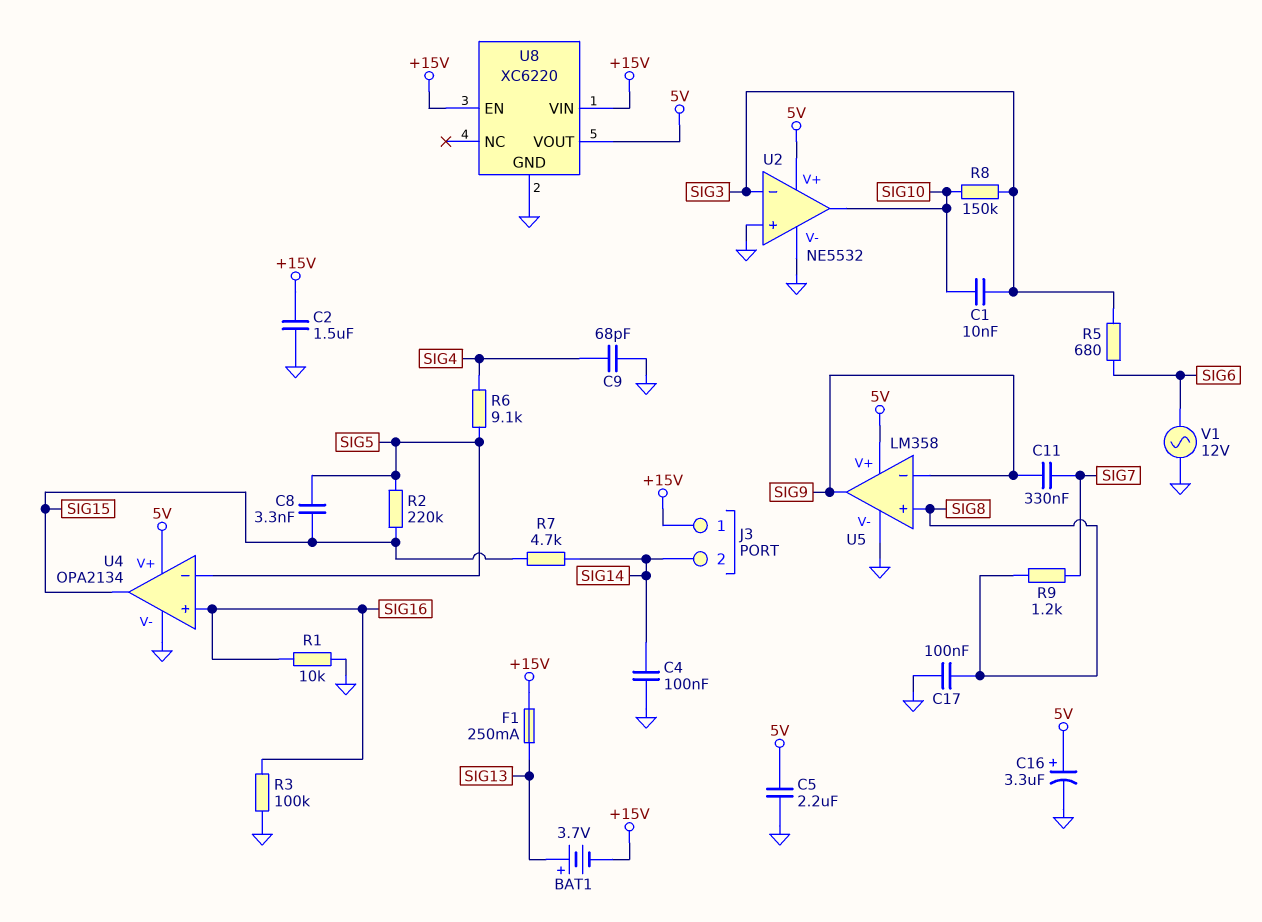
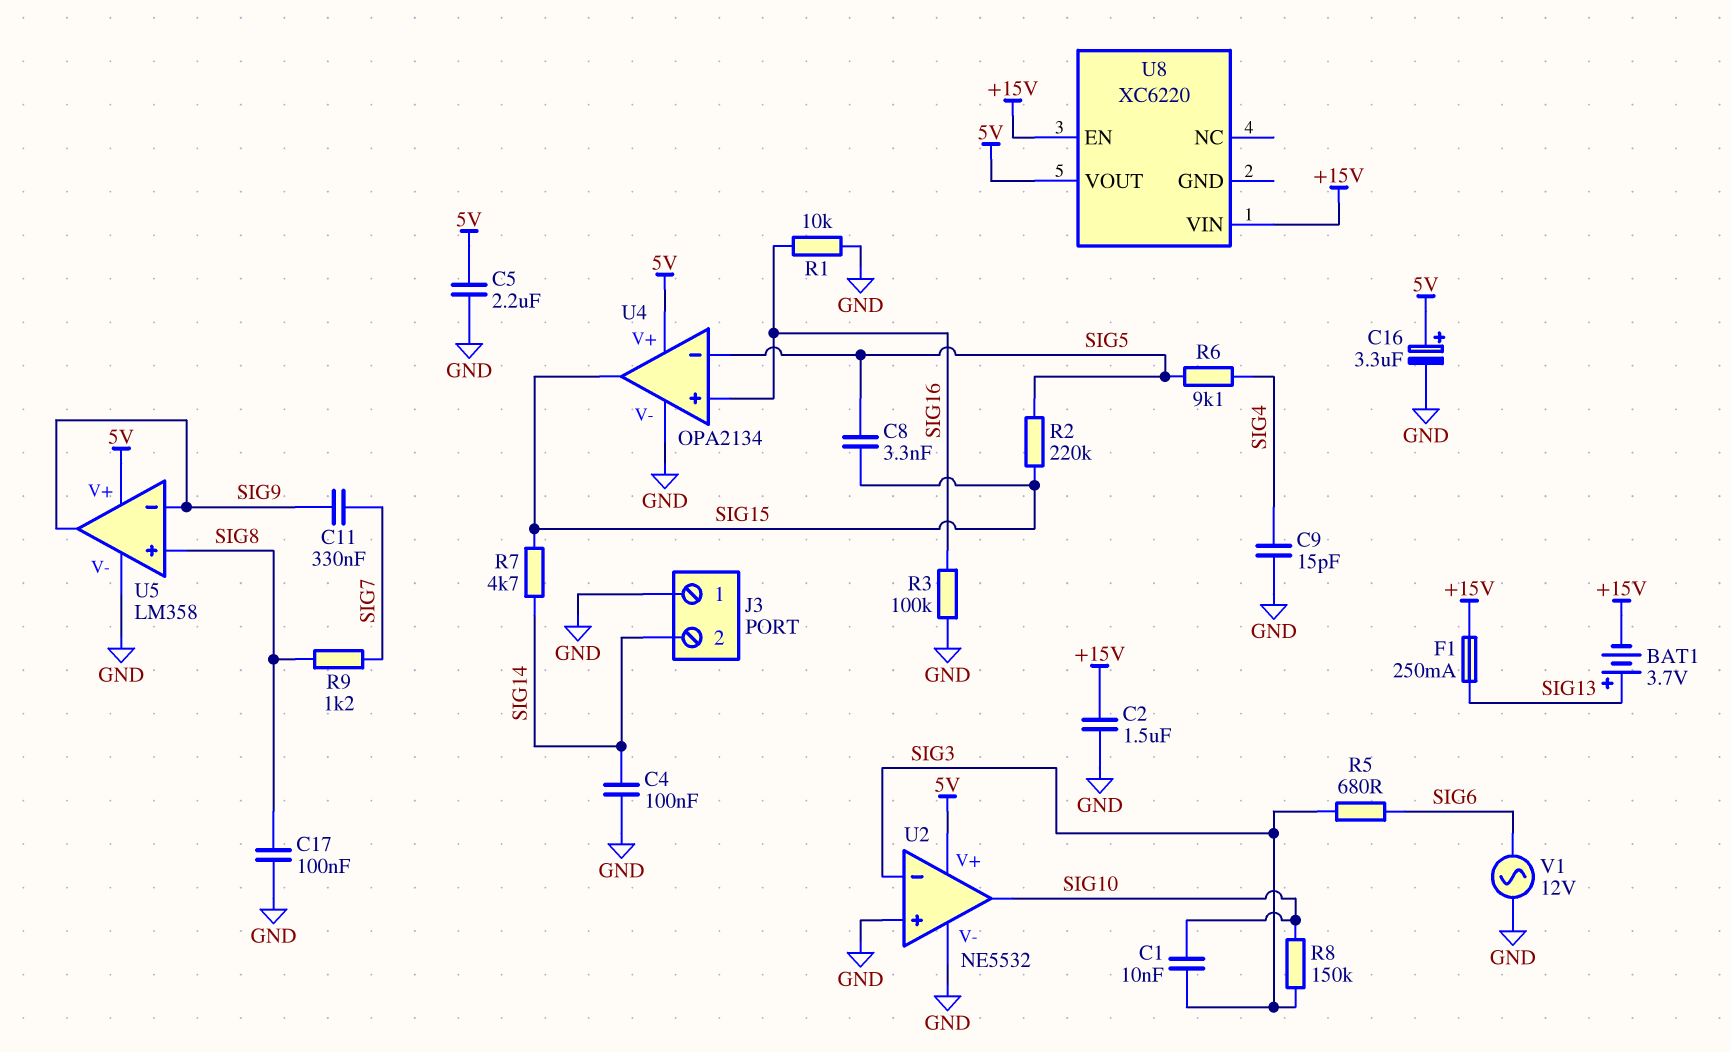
C9: 68pF (GND, SIG4) -> 15pF (GND, SIG4)
J3 pin 1: +15V -> GND
U8 pin GND: GND -> none

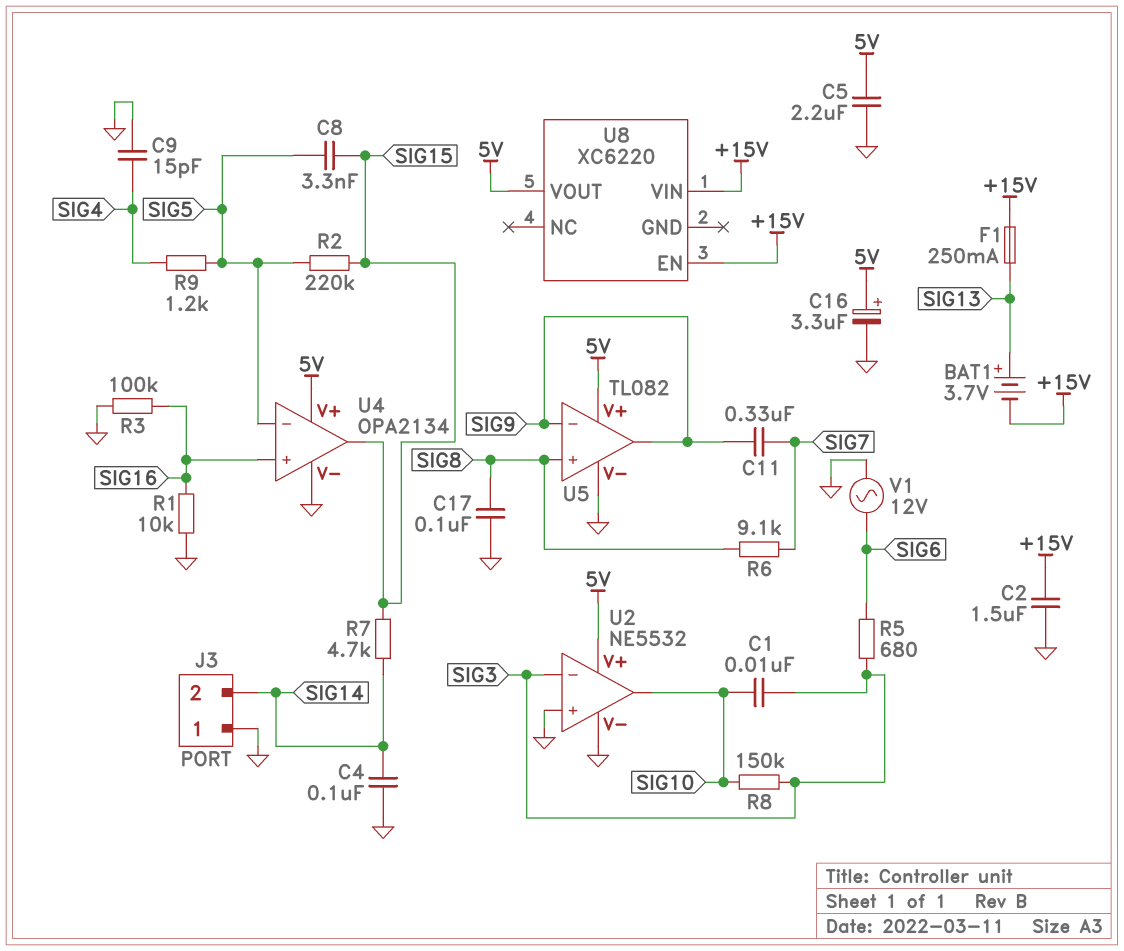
R6: 9.1k (SIG4, SIG5) -> 9.1k (SIG7, SIG8)
R9: 1.2k (SIG7, SIG8) -> 1.2k (SIG4, SIG5)
U5: LM358 -> TL082

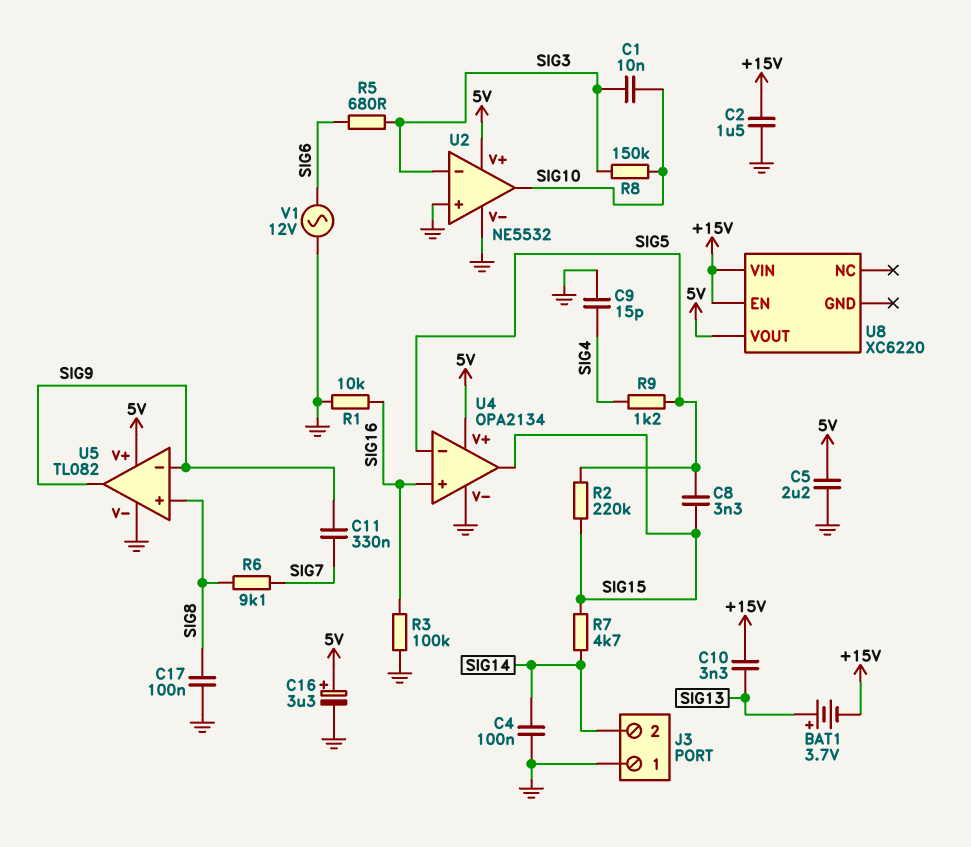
C10: none -> 3.3nF (+15V, SIG13)
F1: 250mA (+15V, SIG13) -> none

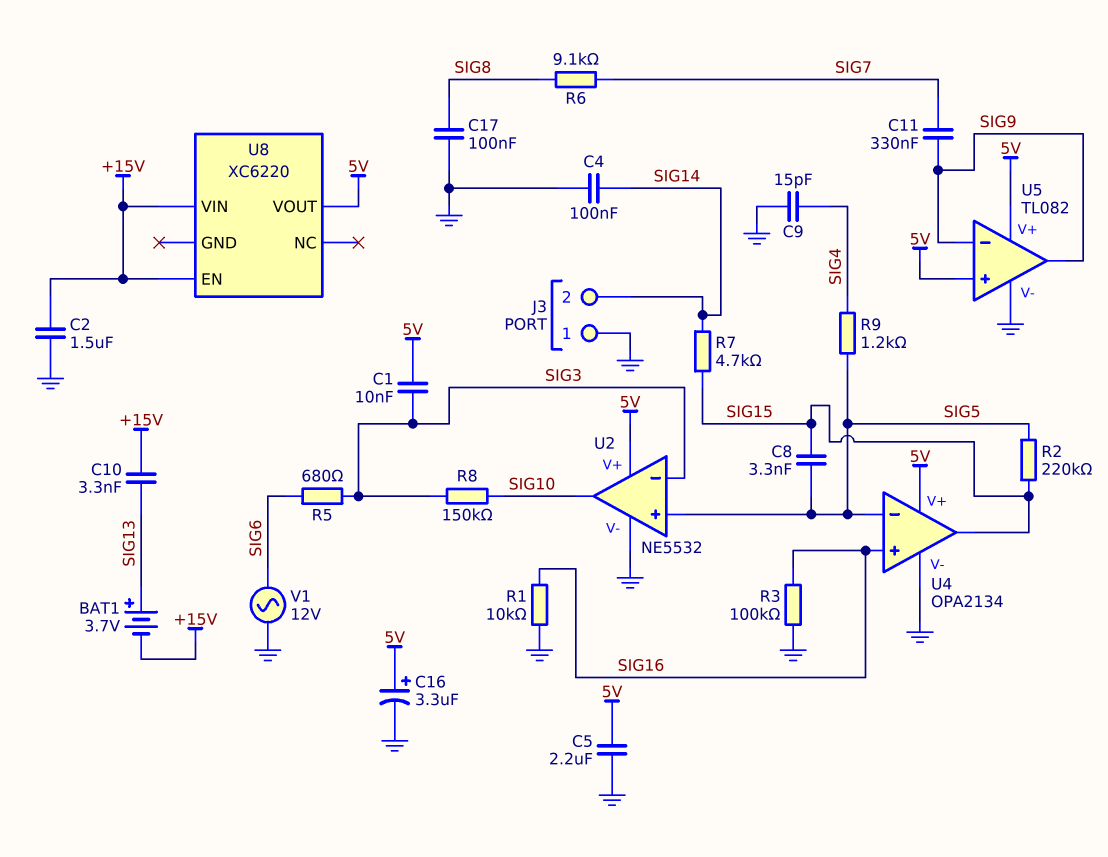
C1: 10nF (SIG3, SIG10) -> 10nF (5V, SIG3)
U2 pin in+: GND -> SIG5
U5 pin in+: SIG8 -> 5V

